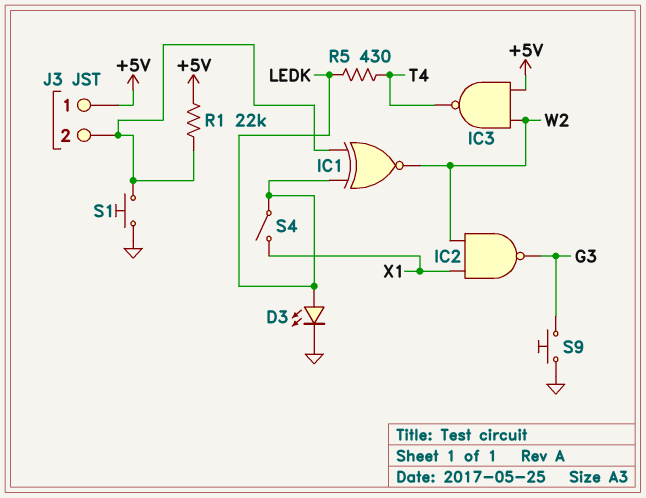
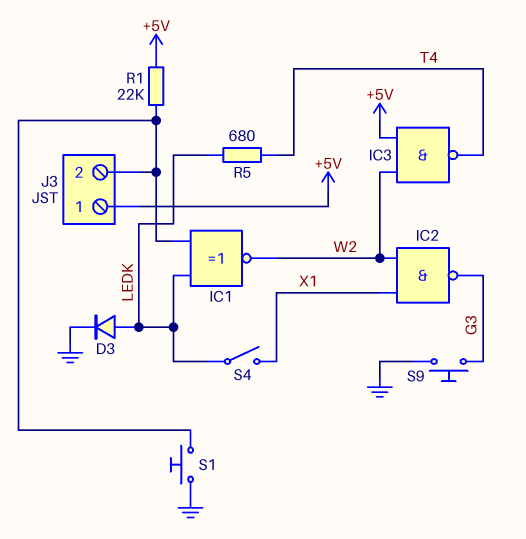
D3: LED (A LEDK, K GND) -> diode (A LEDK, K GND)
R5: 430 (LEDK, T4) -> 680 (LEDK, T4)

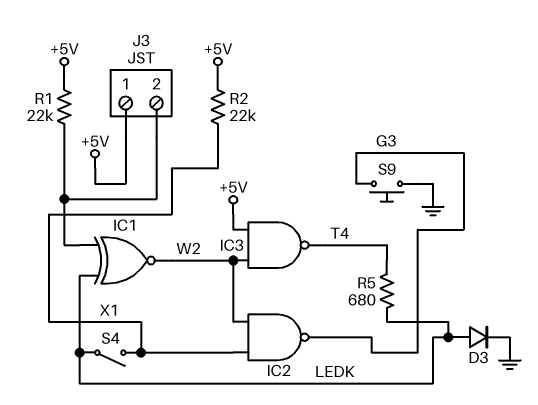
R2: none -> 22k (+5V, X1)
S1: button (GND, J3/2) -> none

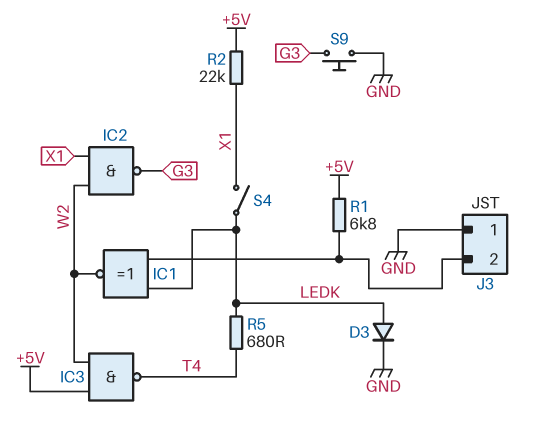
J3 pin 1: +5V -> GND
R1: 22k (+5V, J3/2) -> 6.8k (+5V, J3/2)

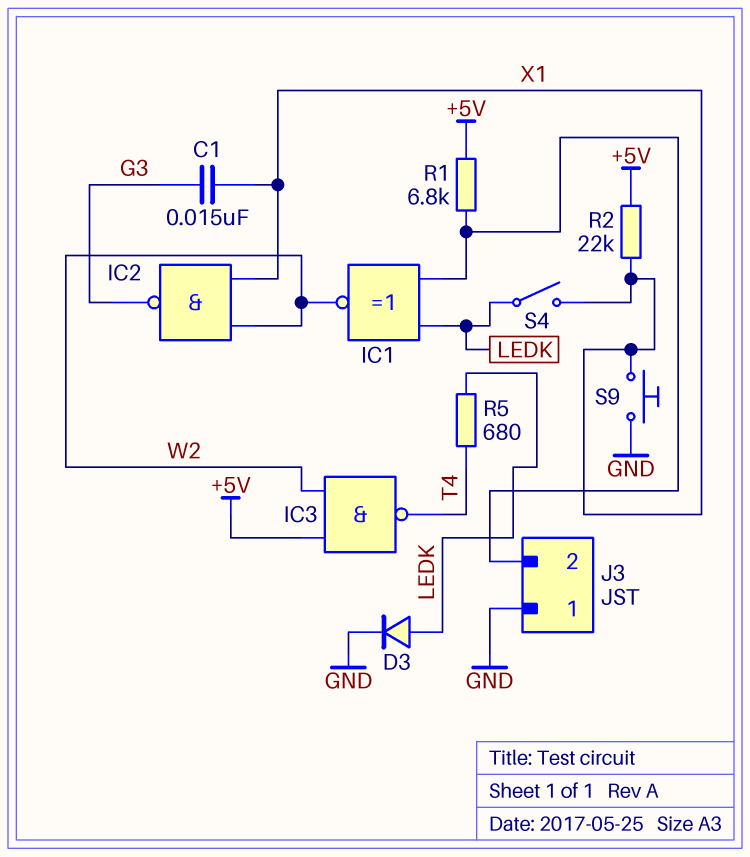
C1: none -> 15nF (G3, X1)
S9: button (G3, GND) -> button (GND, X1)

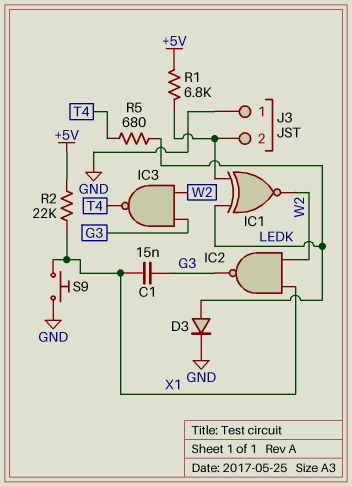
IC3: NAND (in +5V, in W2, out T4) -> NAND (in G3, in W2, out T4)
S4: switch (LEDK, X1) -> none

